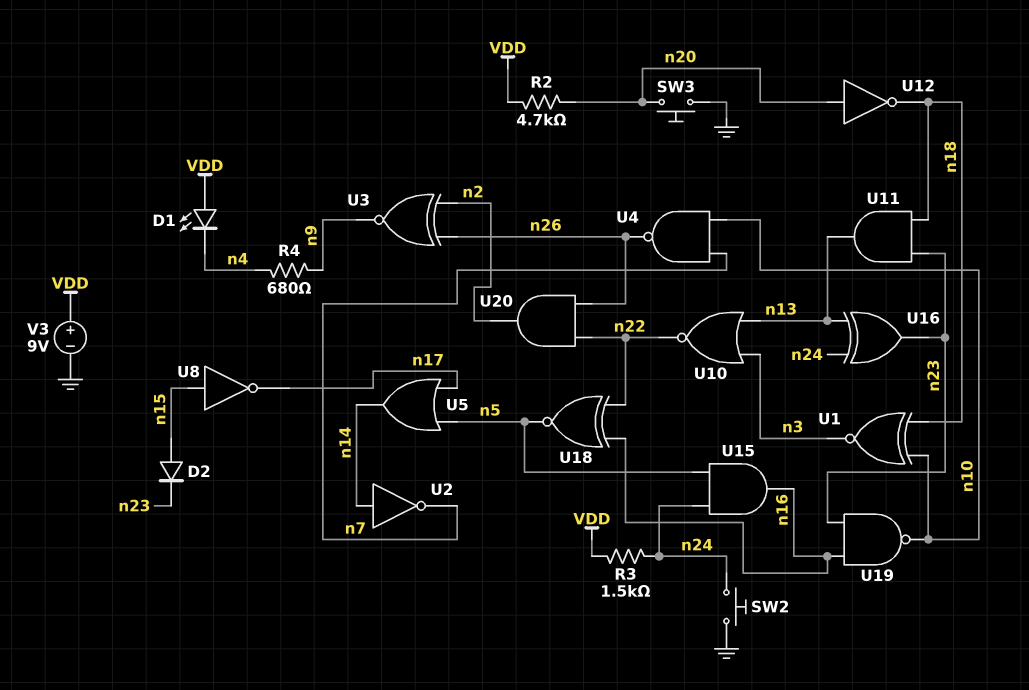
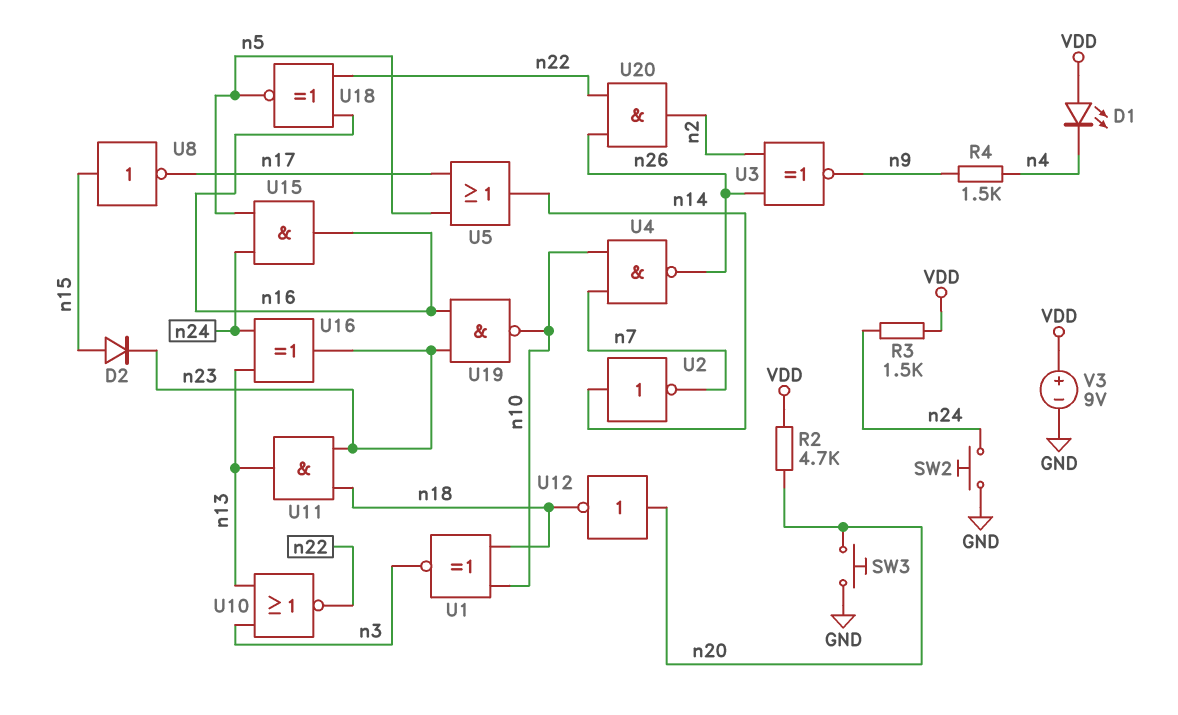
R4: 680 (n4, n9) -> 1.5k (n4, n9)

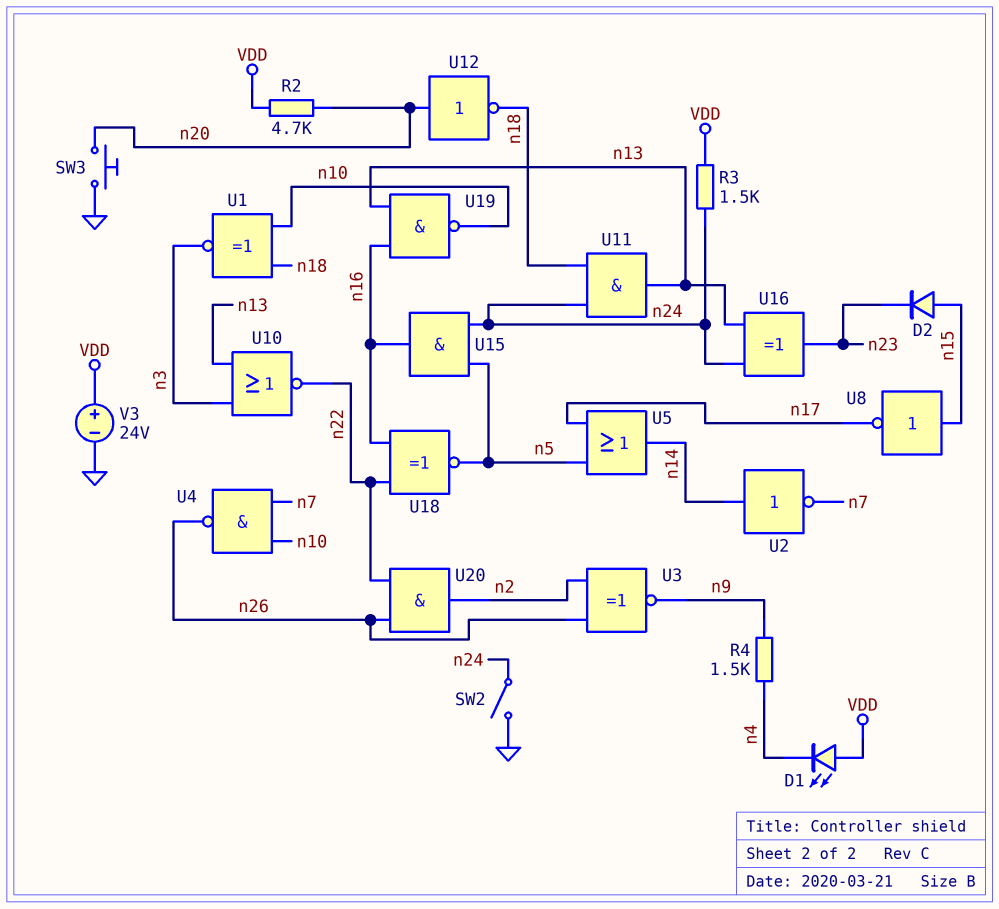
SW2: button (GND, n24) -> switch (GND, n24)
U11: AND (in n18, in n23, out n13) -> AND (in n18, in n24, out n13)
U19: NAND (in n16, in n23, out n10) -> NAND (in n13, in n16, out n10)
V3: 9V (plus VDD, minus GND) -> 24V (plus VDD, minus GND)

